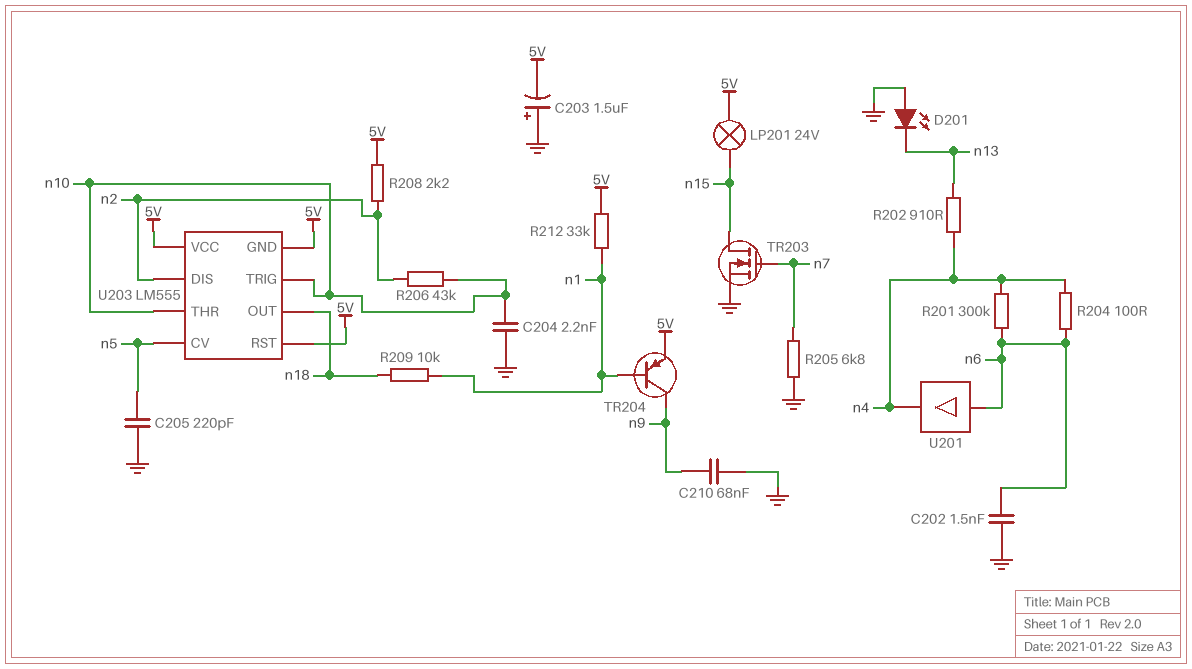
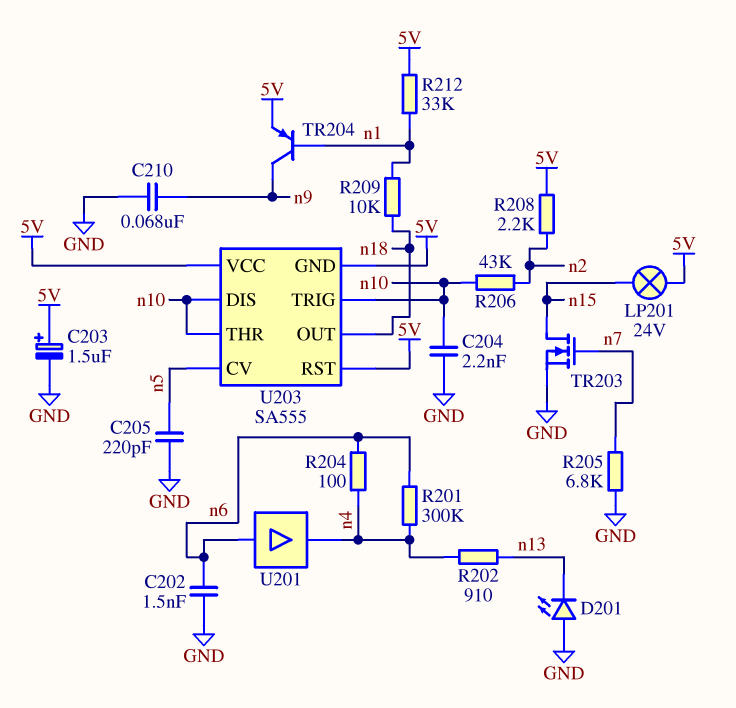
C203: 1.5uF (plus GND, minus 5V) -> 1.5uF (plus 5V, minus GND)
U203: LM555 -> SA555
U203 pin DIS: n2 -> n10

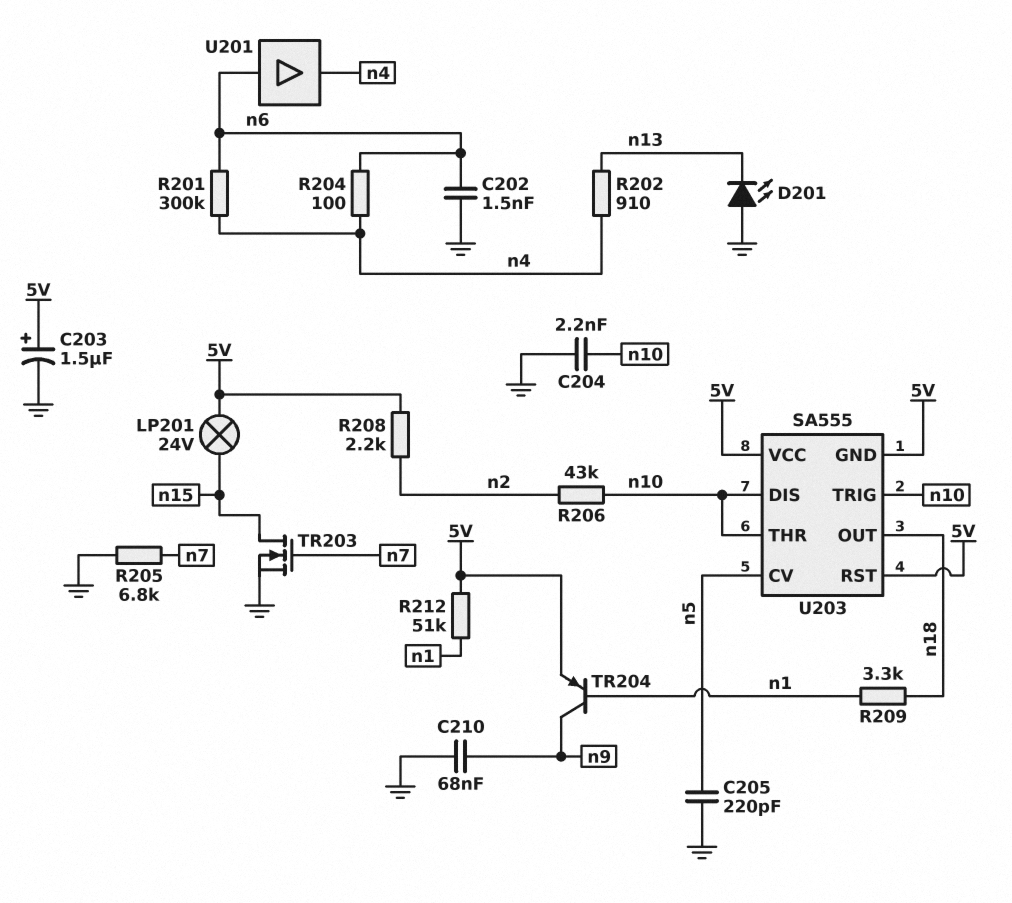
R209: 10k (n1, n18) -> 3.3k (n1, n18)
R212: 33k (5V, n1) -> 51k (5V, n1)

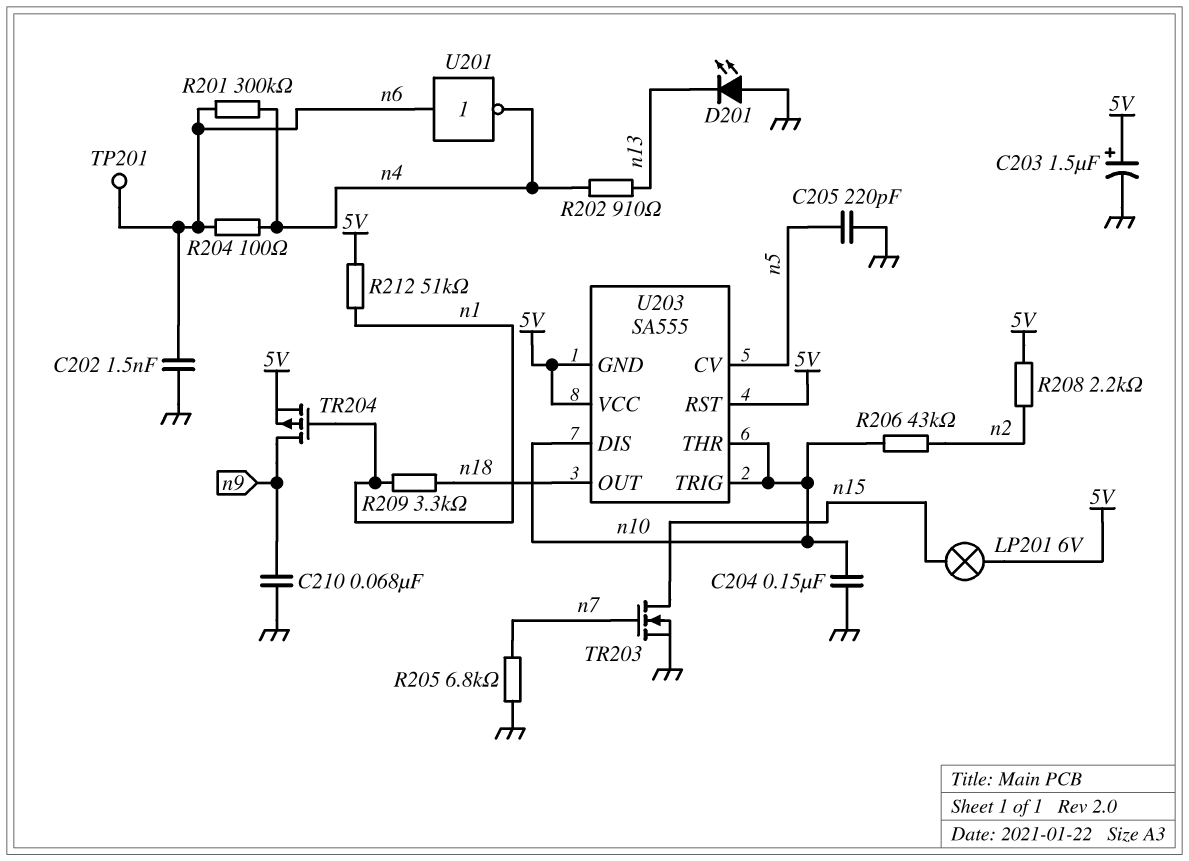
C204: 2.2nF (GND, n10) -> 150nF (GND, n10)
LP201: lamp 24V (5V, n15) -> lamp 6V (5V, n15)
TP201: none -> test point (n6)
TR204: PNP (B n1, C n9, E 5V) -> PMOS (G n1, D n9, S 5V)
U201: buffer (in n6, out n4) -> NOT (in n6, out n4)

